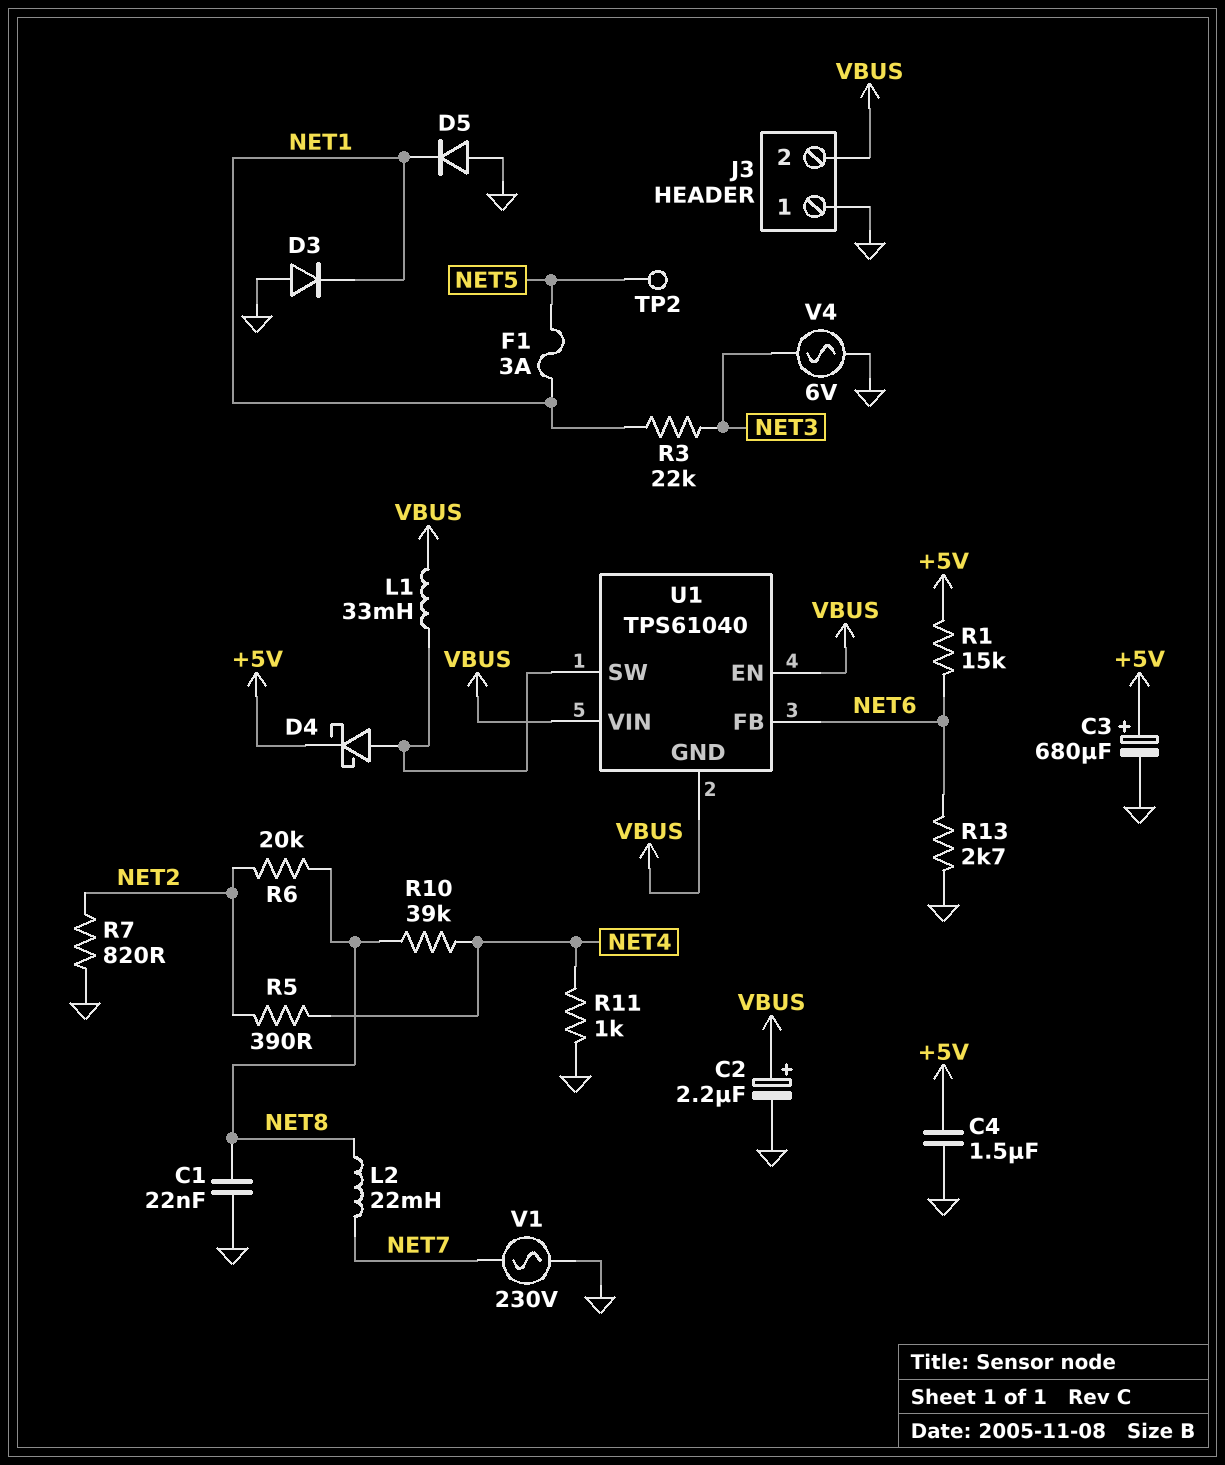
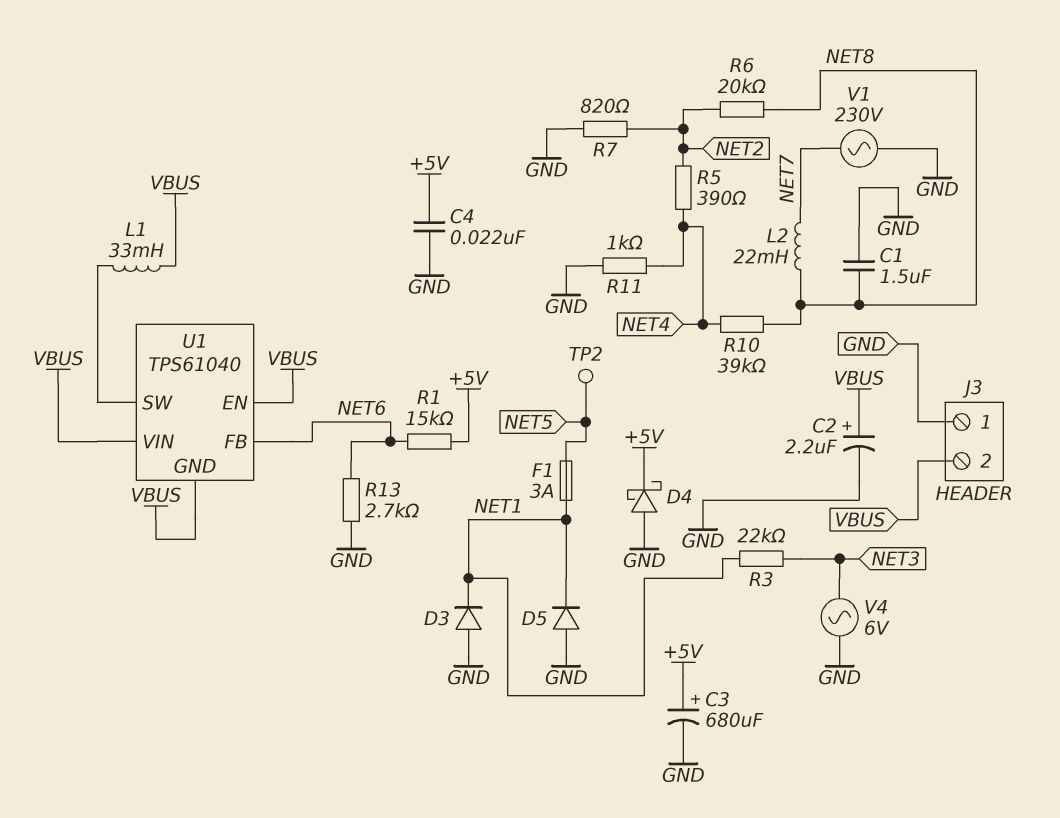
C1: 22nF (GND, NET8) -> 1.5uF (GND, NET8)
C4: 1.5uF (+5V, GND) -> 22nF (+5V, GND)
D4: schottky (A U1/SW, K +5V) -> schottky (A GND, K +5V)

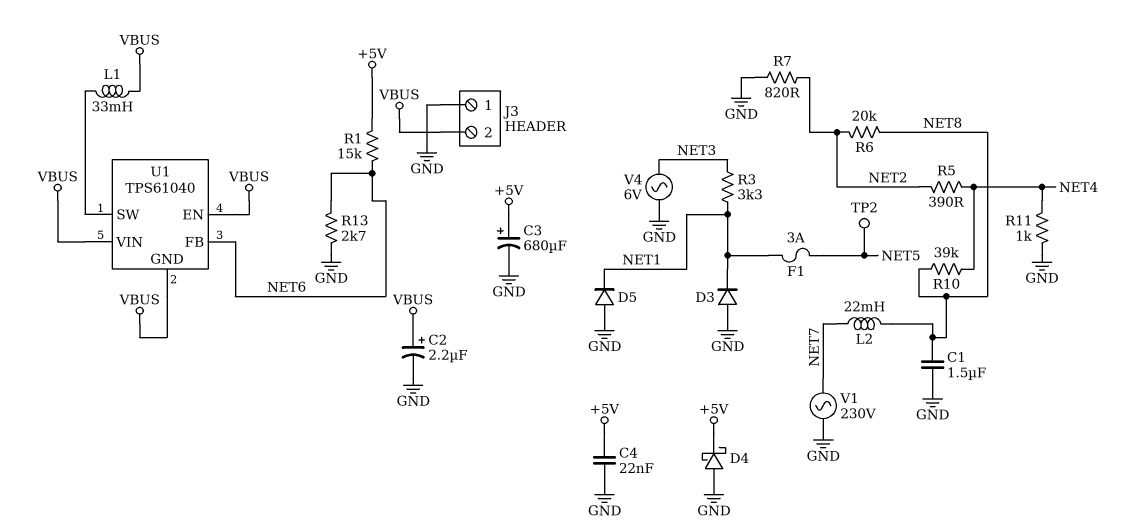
R3: 22k (NET1, NET3) -> 3.3k (NET1, NET3)

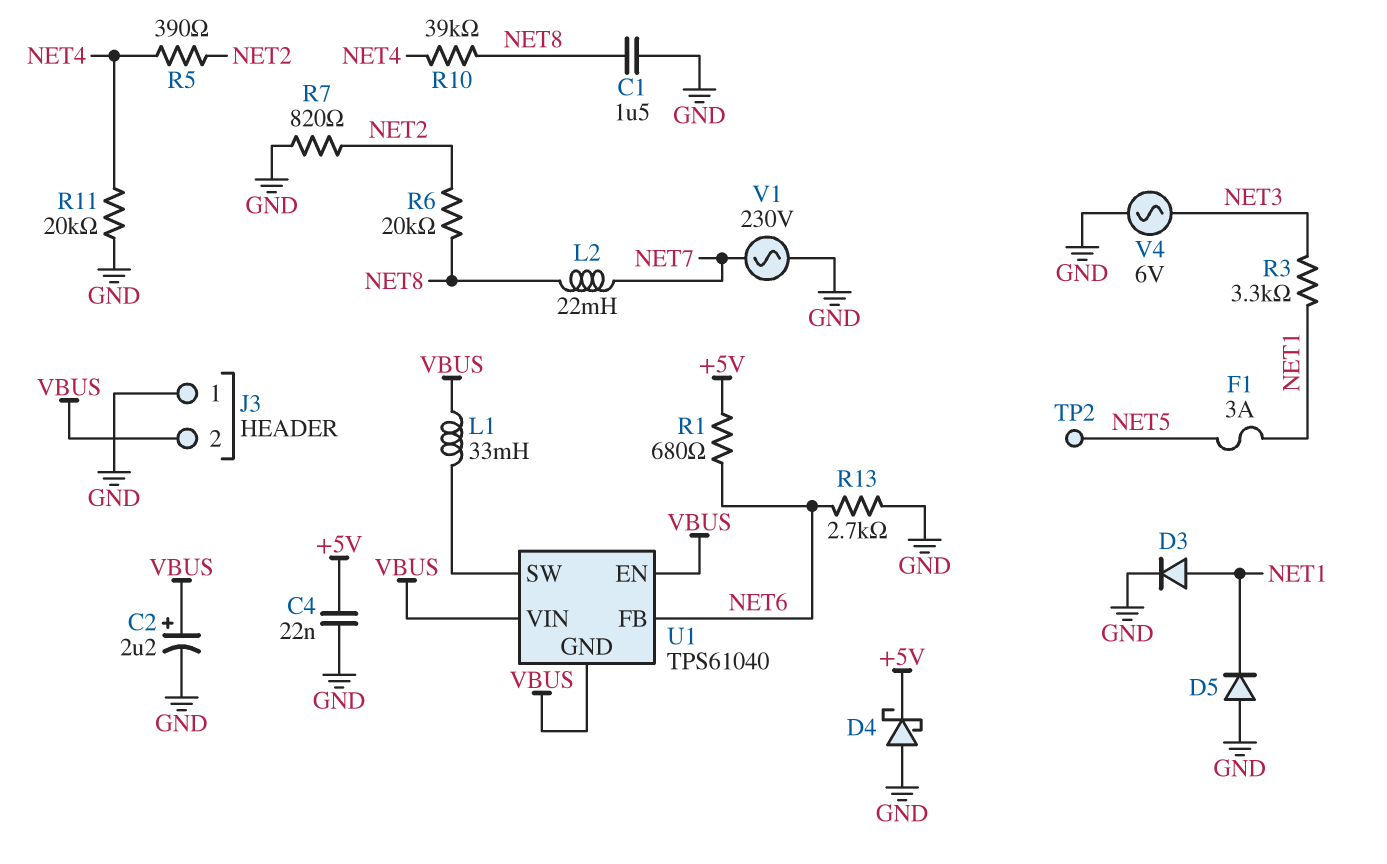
C3: 680uF (plus +5V, minus GND) -> none
D3: diode (A GND, K NET1) -> diode (A NET1, K GND)
R1: 15k (+5V, NET6) -> 680 (+5V, NET6)
R11: 1k (GND, NET4) -> 20k (GND, NET4)

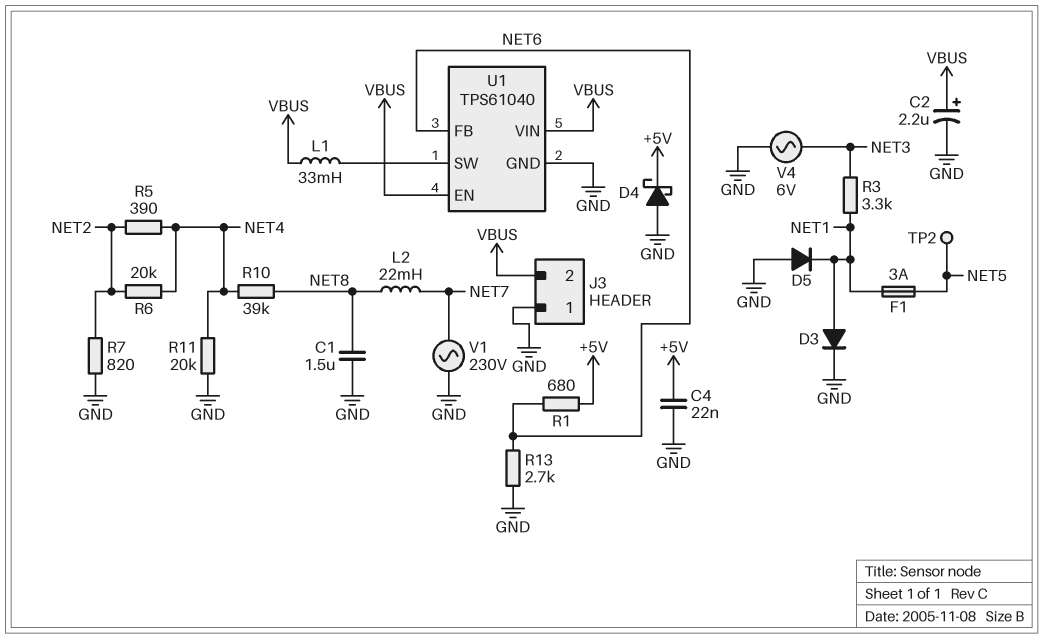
R6: 20k (NET2, NET8) -> 20k (NET2, NET4)
U1 pin GND: VBUS -> GND

